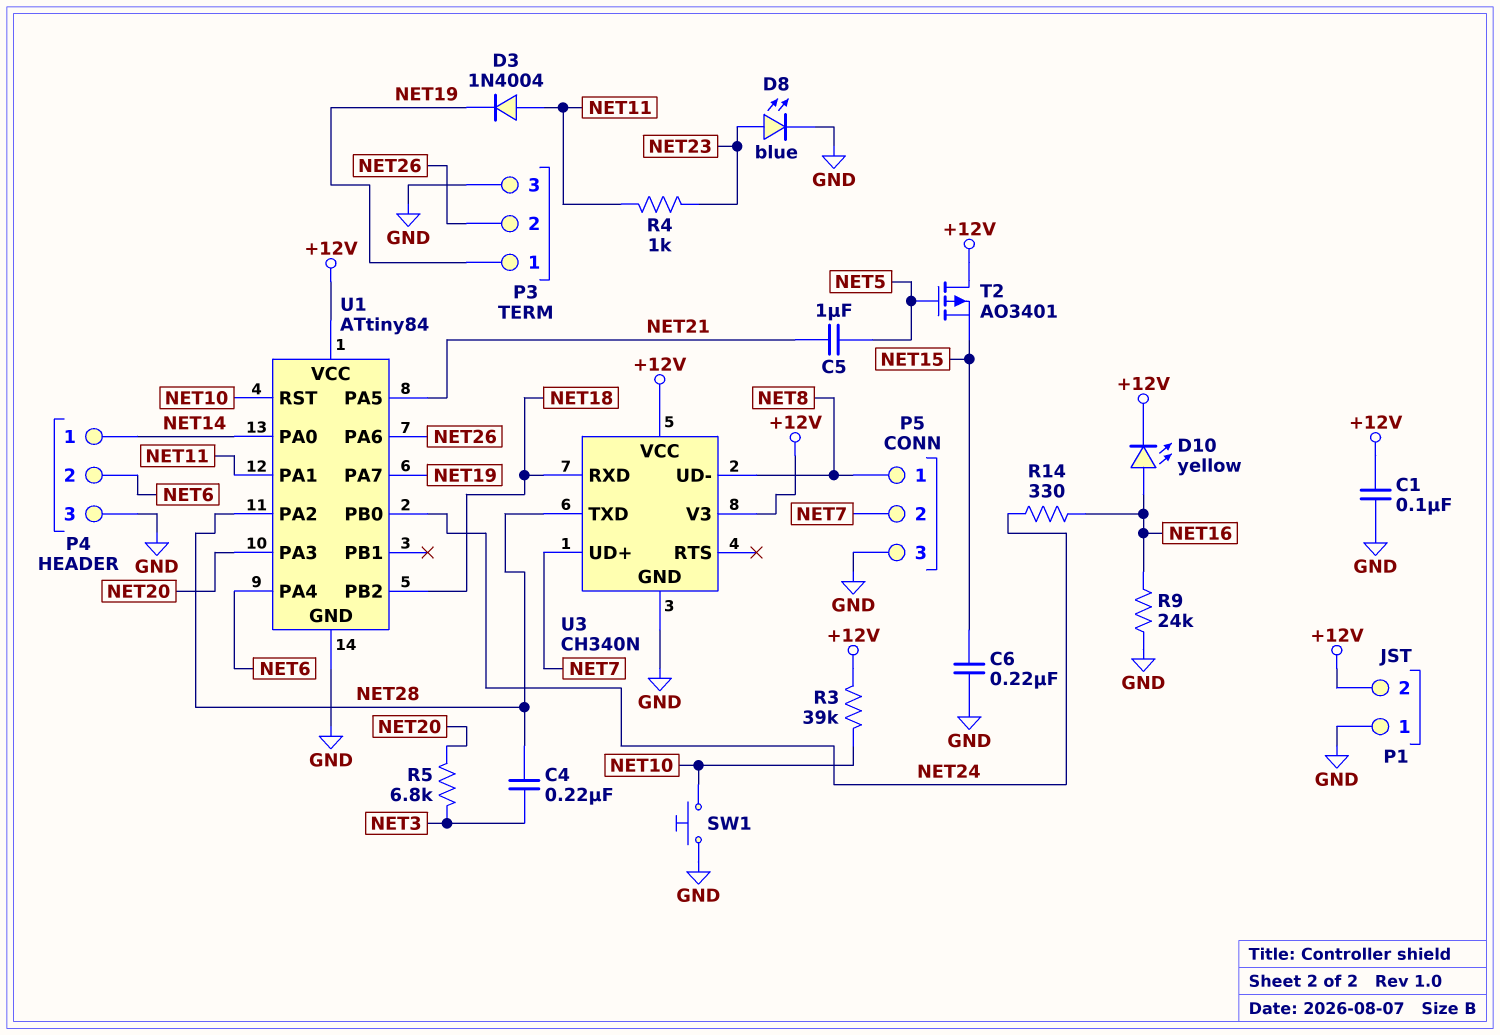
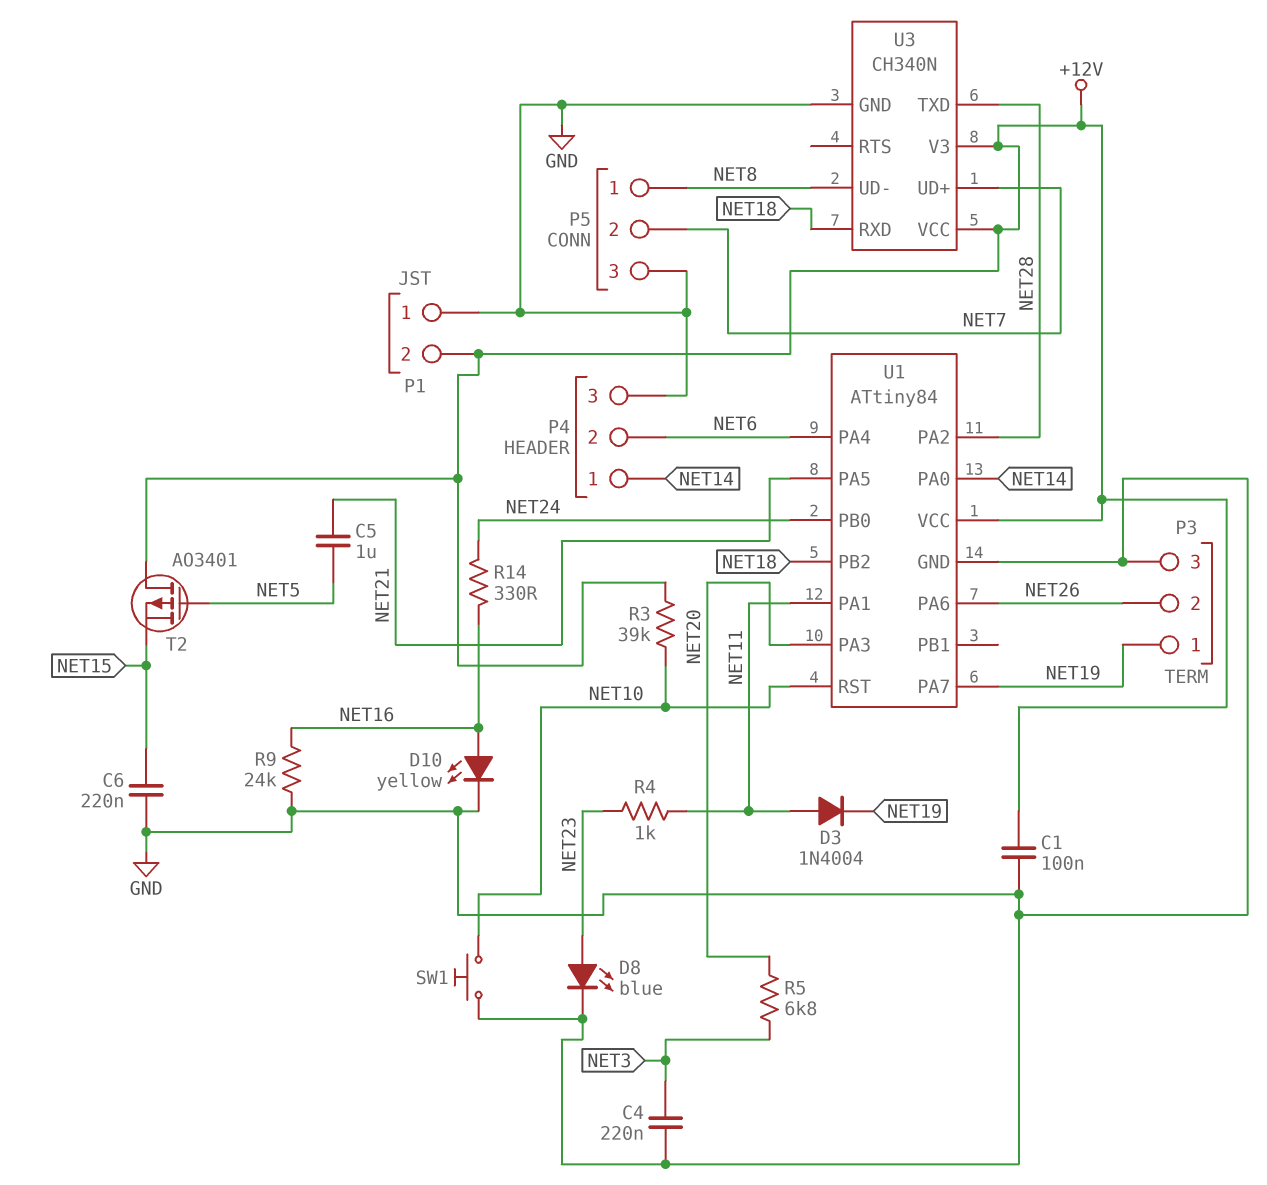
C4: 220nF (NET3, NET28) -> 220nF (GND, NET3)
D10: LED yellow (A NET16, K +12V) -> LED yellow (A NET16, K GND)

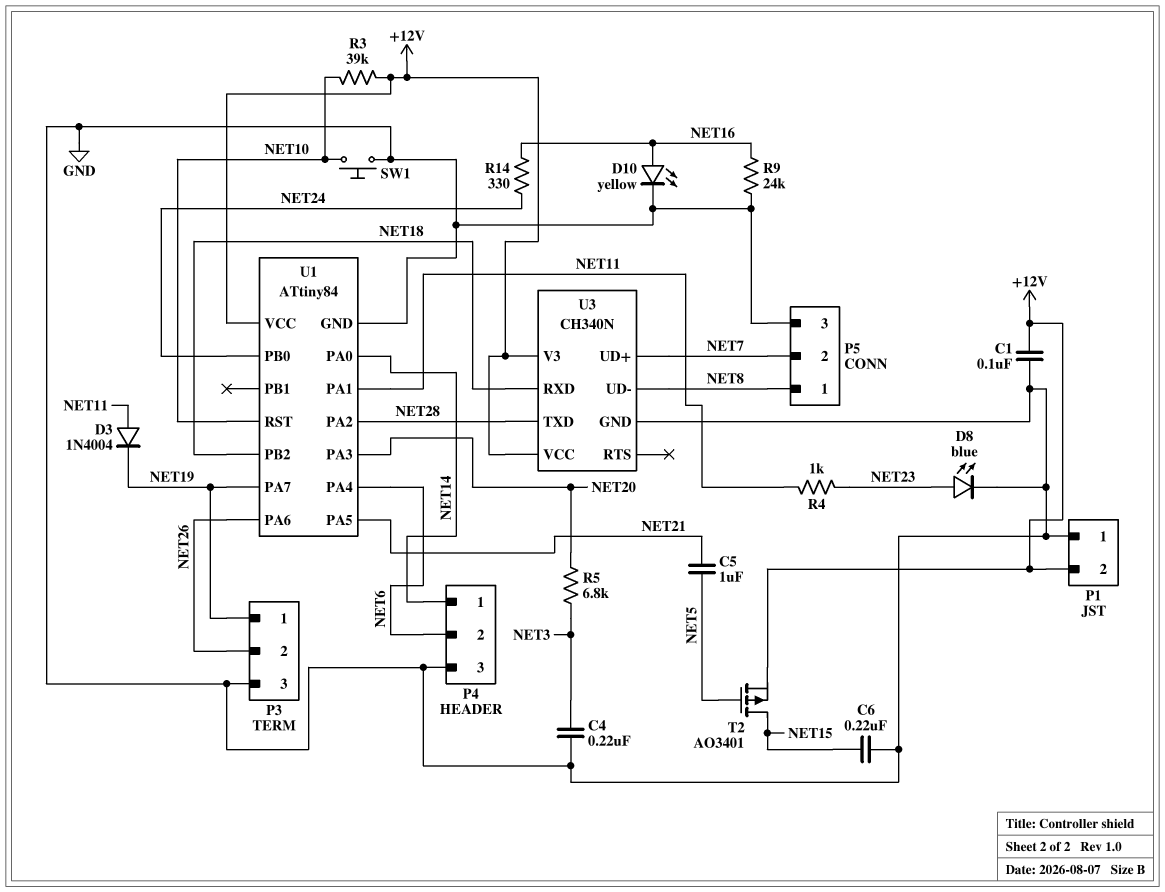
T2: PMOS AO3401 (G NET5, D +12V, S NET15) -> PMOS AO3401 (G NET5, D NET15, S +12V)

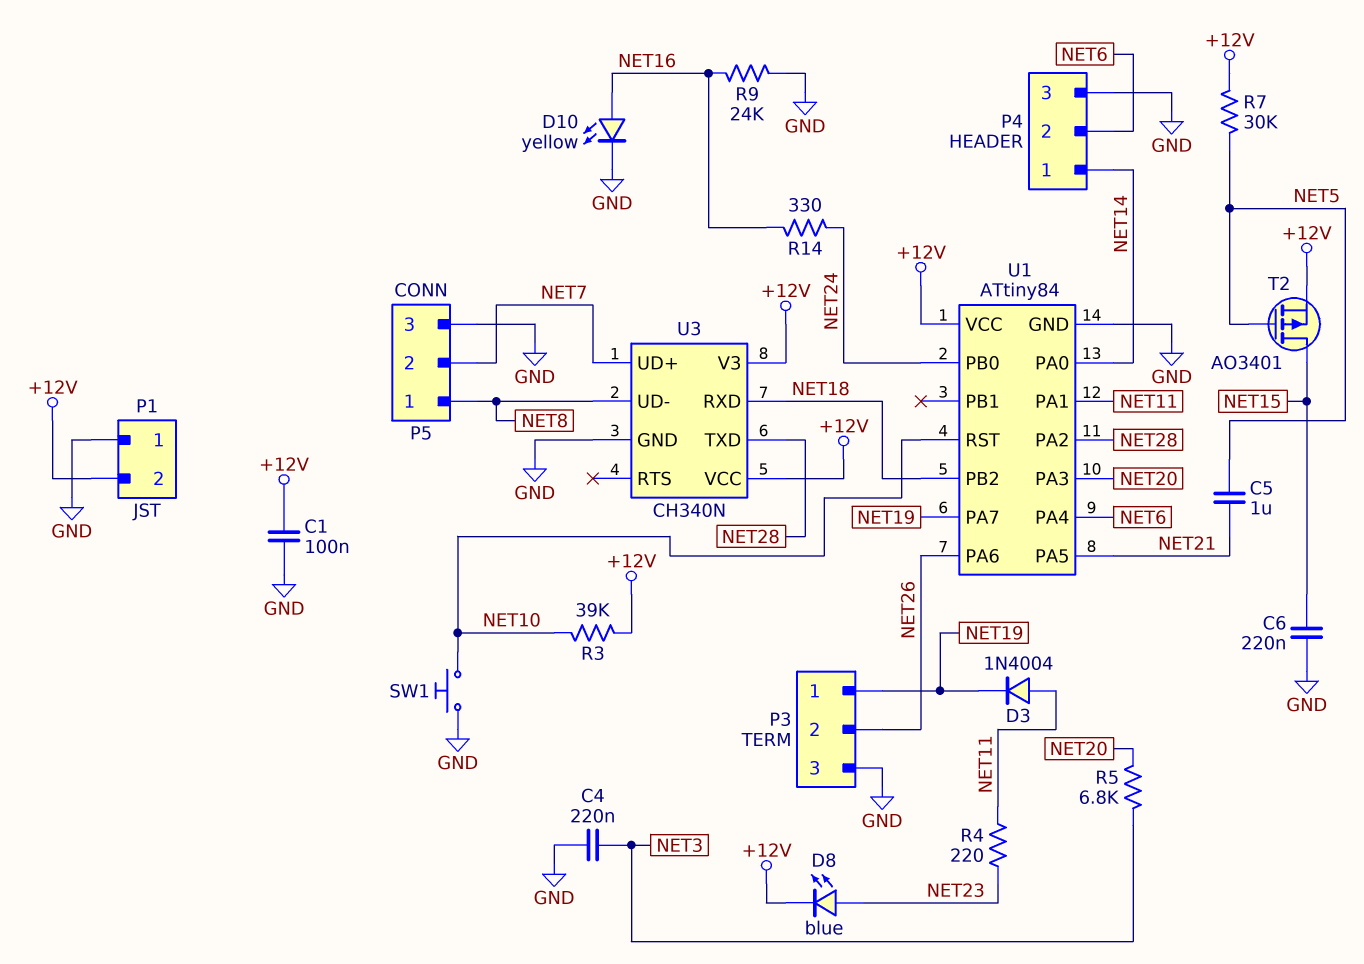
D8: LED blue (A NET23, K GND) -> LED blue (A NET23, K +12V)
R4: 1k (NET11, NET23) -> 220 (NET11, NET23)
R7: none -> 30k (+12V, NET5)

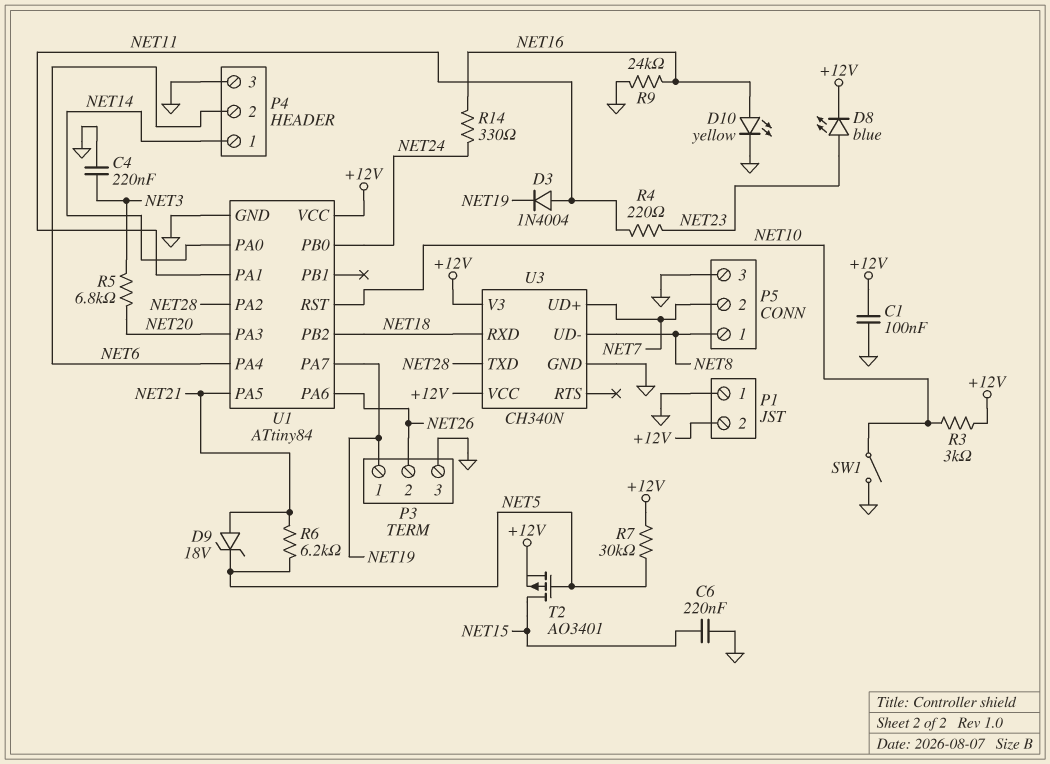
C5: 1uF (NET5, NET21) -> none
D9: none -> zener 18V (A NET21, K NET5)
R3: 39k (+12V, NET10) -> 3k (+12V, NET10)
R6: none -> 6.2k (NET5, NET21)
SW1: button (GND, NET10) -> switch (GND, NET10)

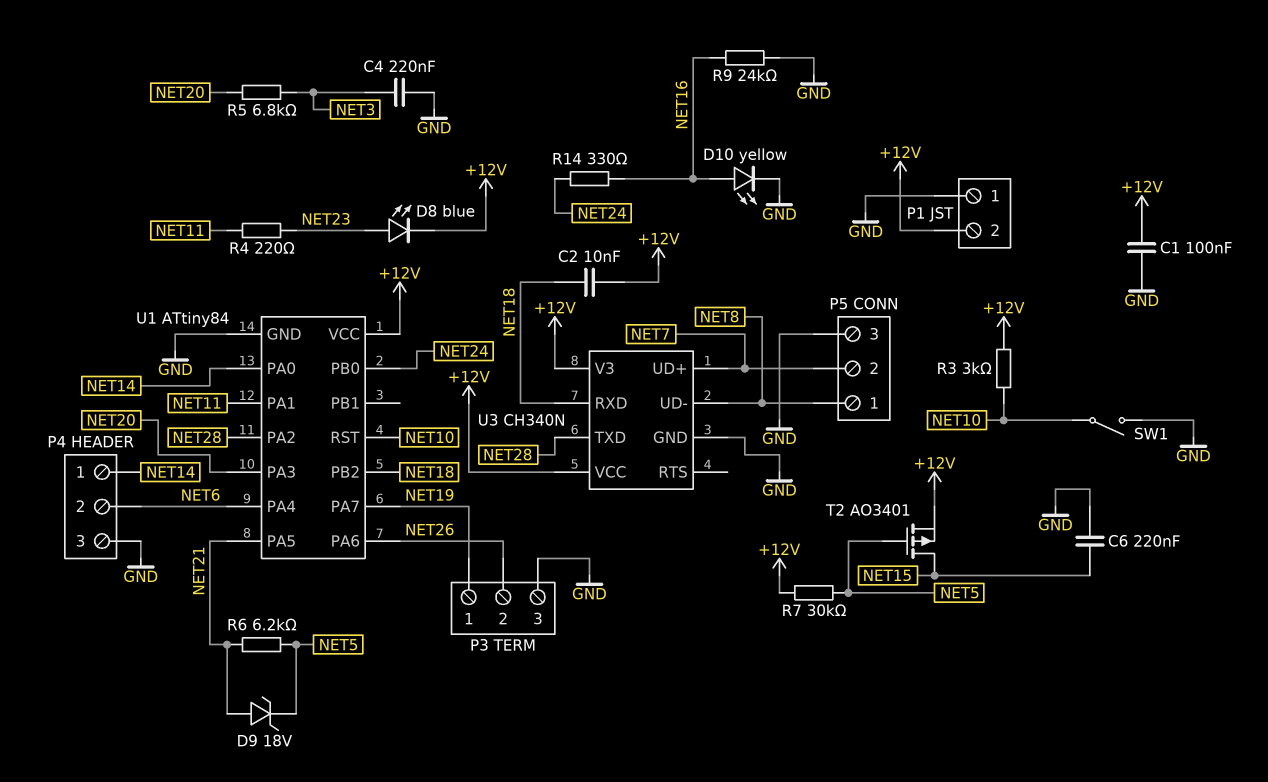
C2: none -> 10nF (+12V, NET18)
D3: diode 1N4004 (A NET11, K NET19) -> none

